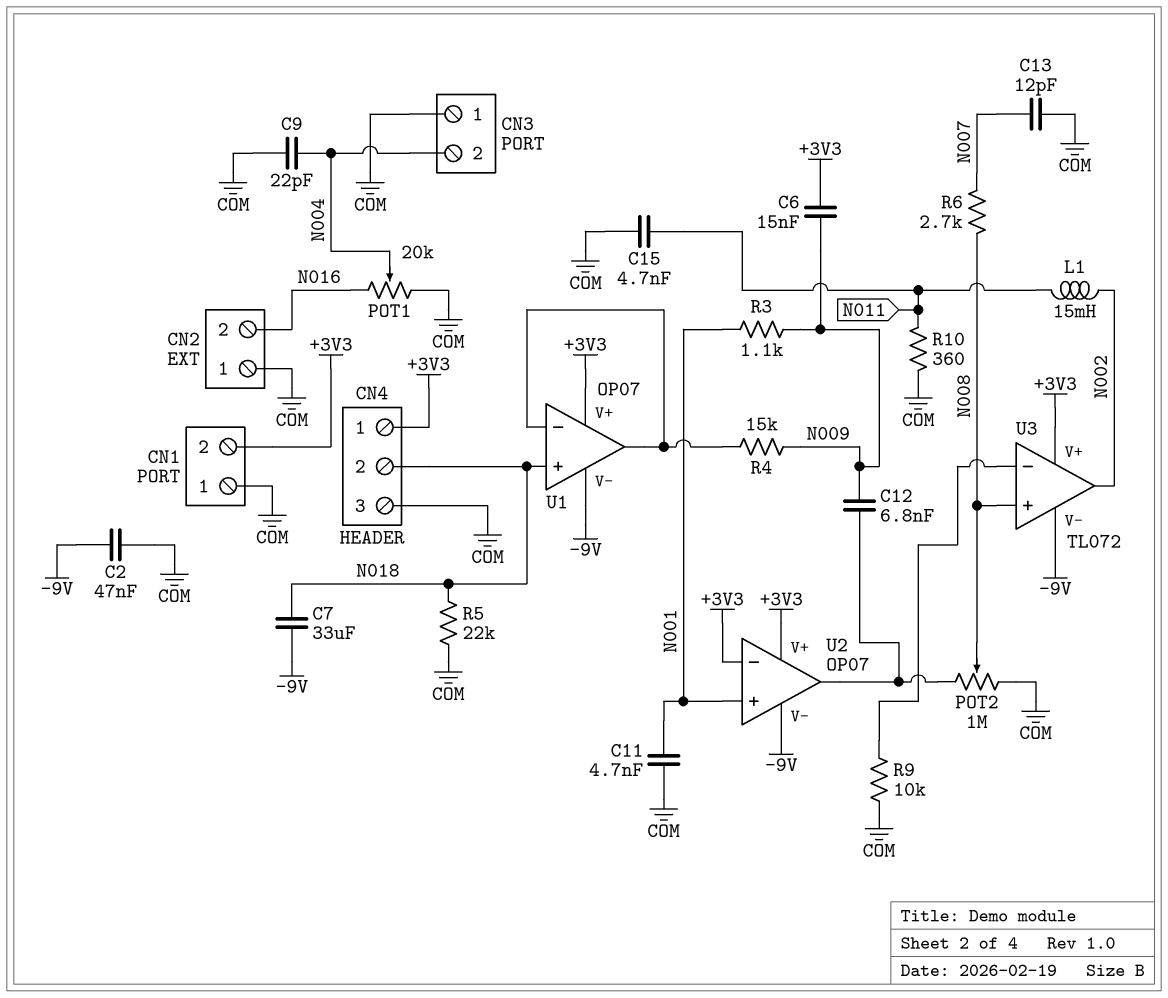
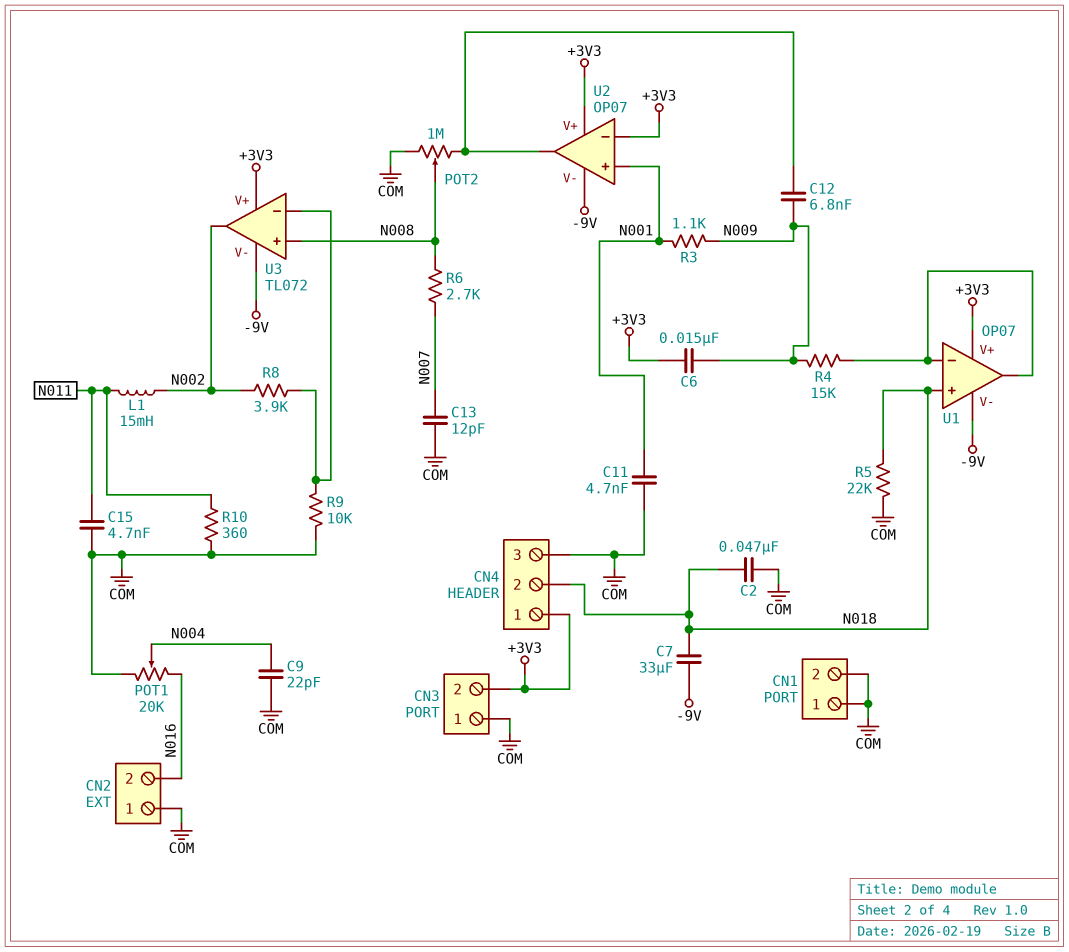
C2: 47nF (-9V, COM) -> 47nF (COM, N018)
CN1 pin 2: +3V3 -> COM
CN3 pin 2: N004 -> +3V3
R8: none -> 3.9k (N002, U3/in-)

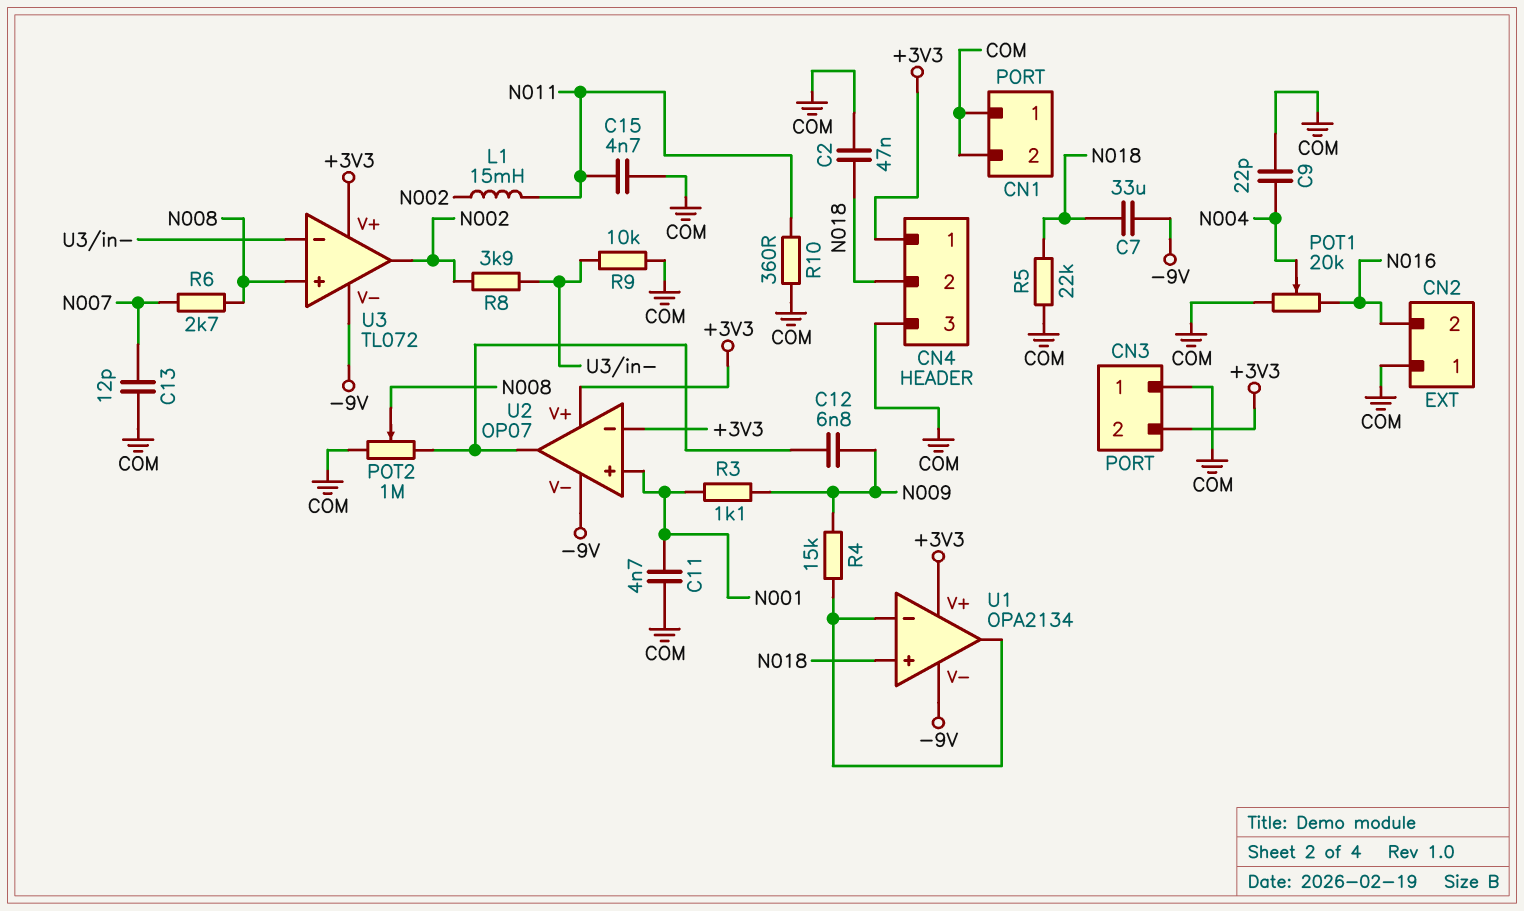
C6: 15nF (+3V3, N009) -> none
U1: OP07 -> OPA2134

